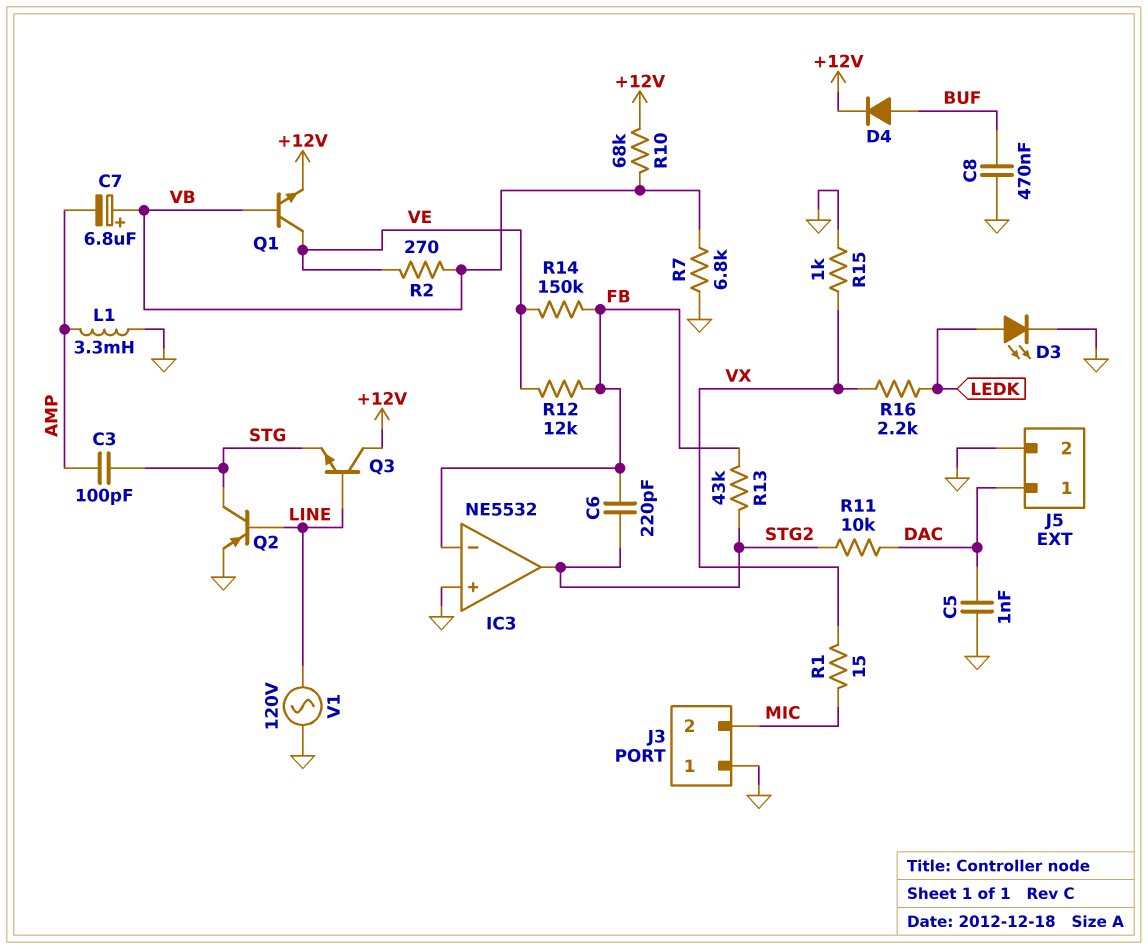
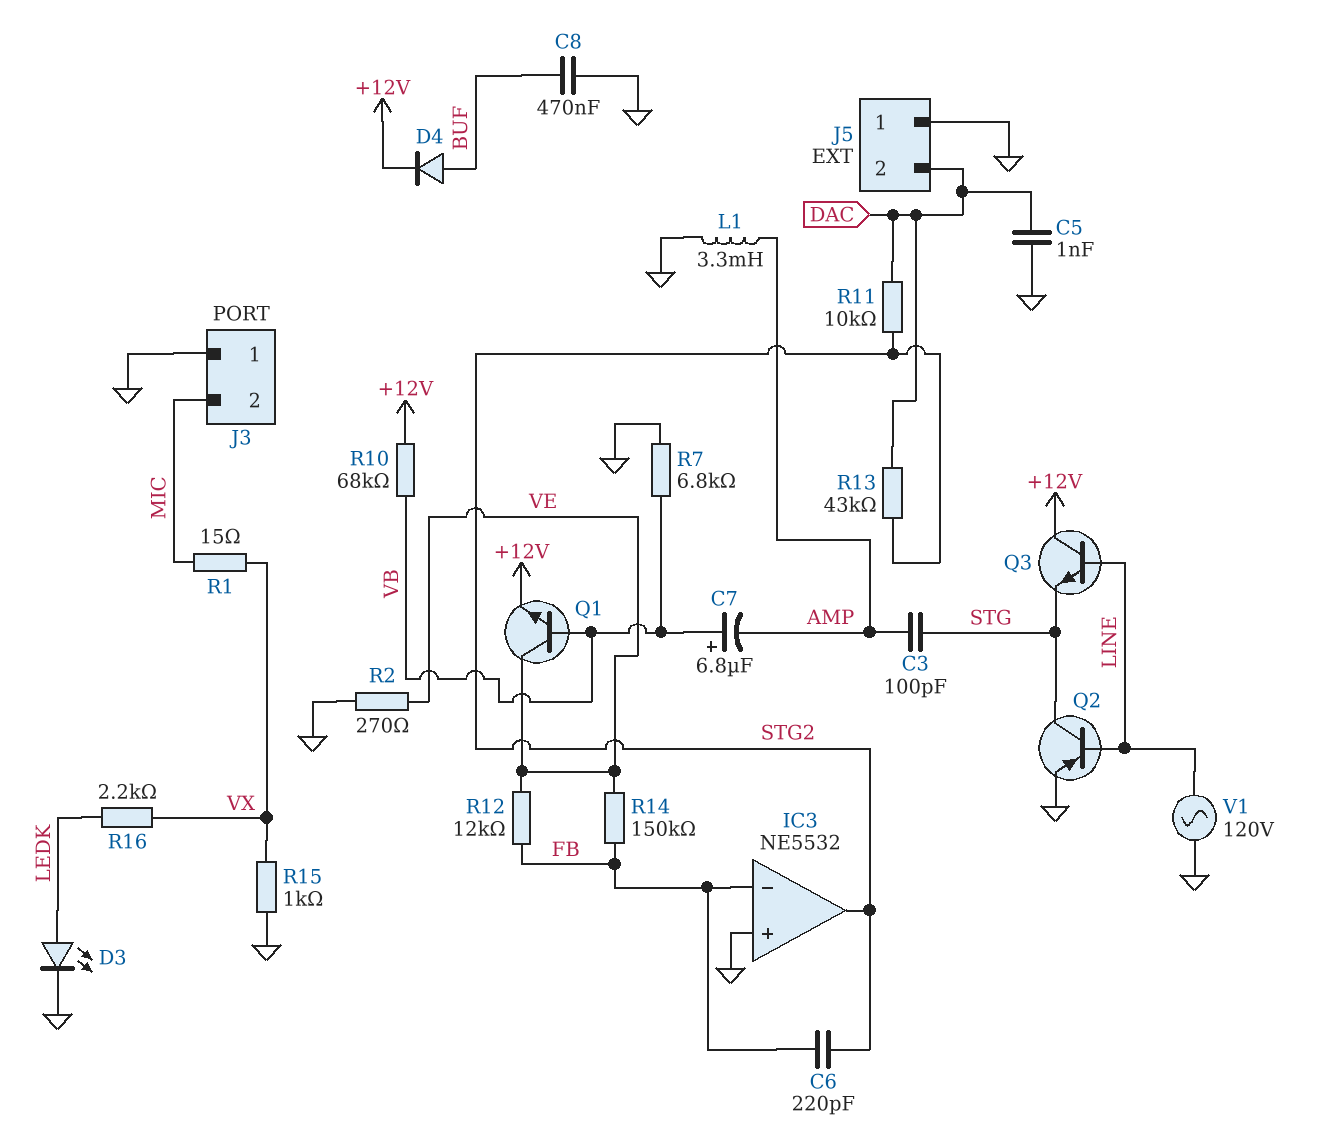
J5 pin 1: DAC -> GND
J5 pin 2: GND -> DAC
R2: 270 (VB, VE) -> 270 (GND, VE)
R13: 43k (FB, STG2) -> 43k (DAC, STG2)

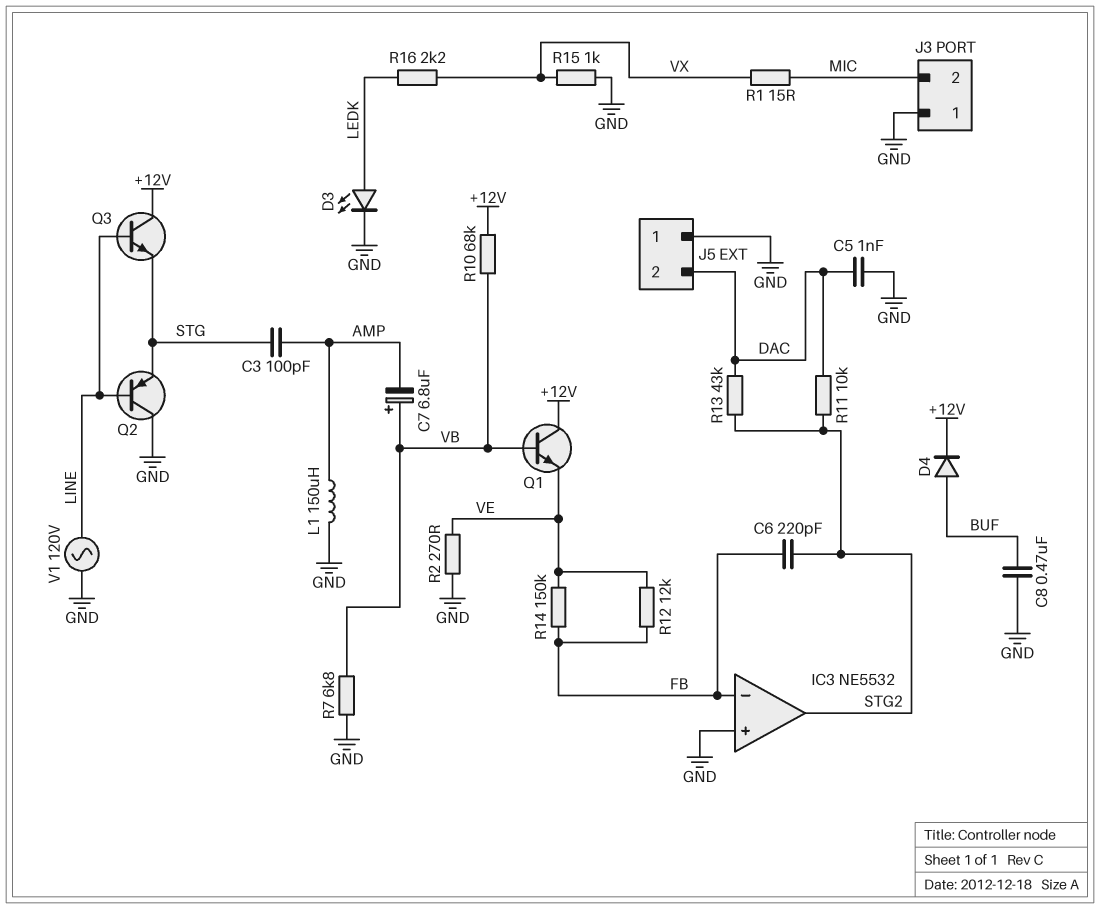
L1: 3.3mH (AMP, GND) -> 150uH (AMP, GND)
Q1: NPN (B VB, C VE, E +12V) -> NPN (B VB, C +12V, E VE)
Q2: PNP (B LINE, C STG, E GND) -> PNP (B LINE, C GND, E STG)

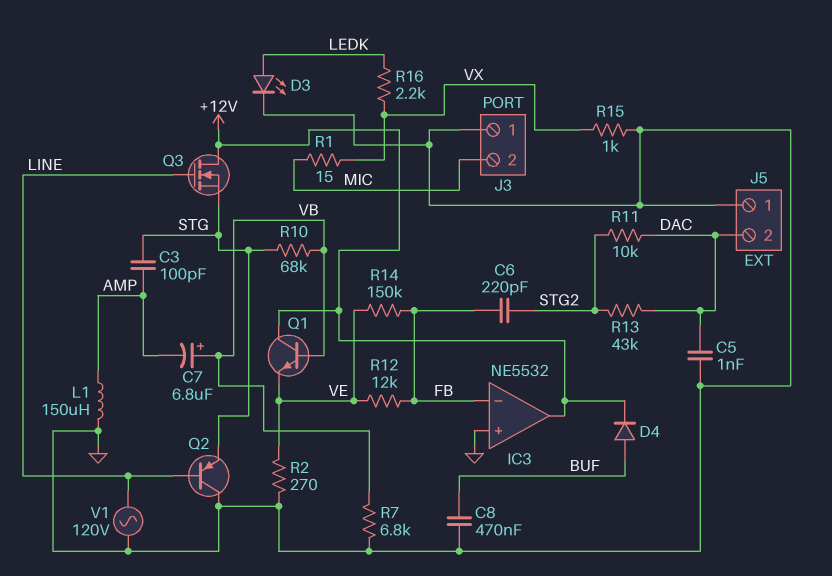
IC3 pin out: STG2 -> +12V
Q3: NPN (B LINE, C +12V, E STG) -> NMOS (G LINE, D +12V, S STG)
R10: 68k (+12V, VB) -> 68k (STG, VB)

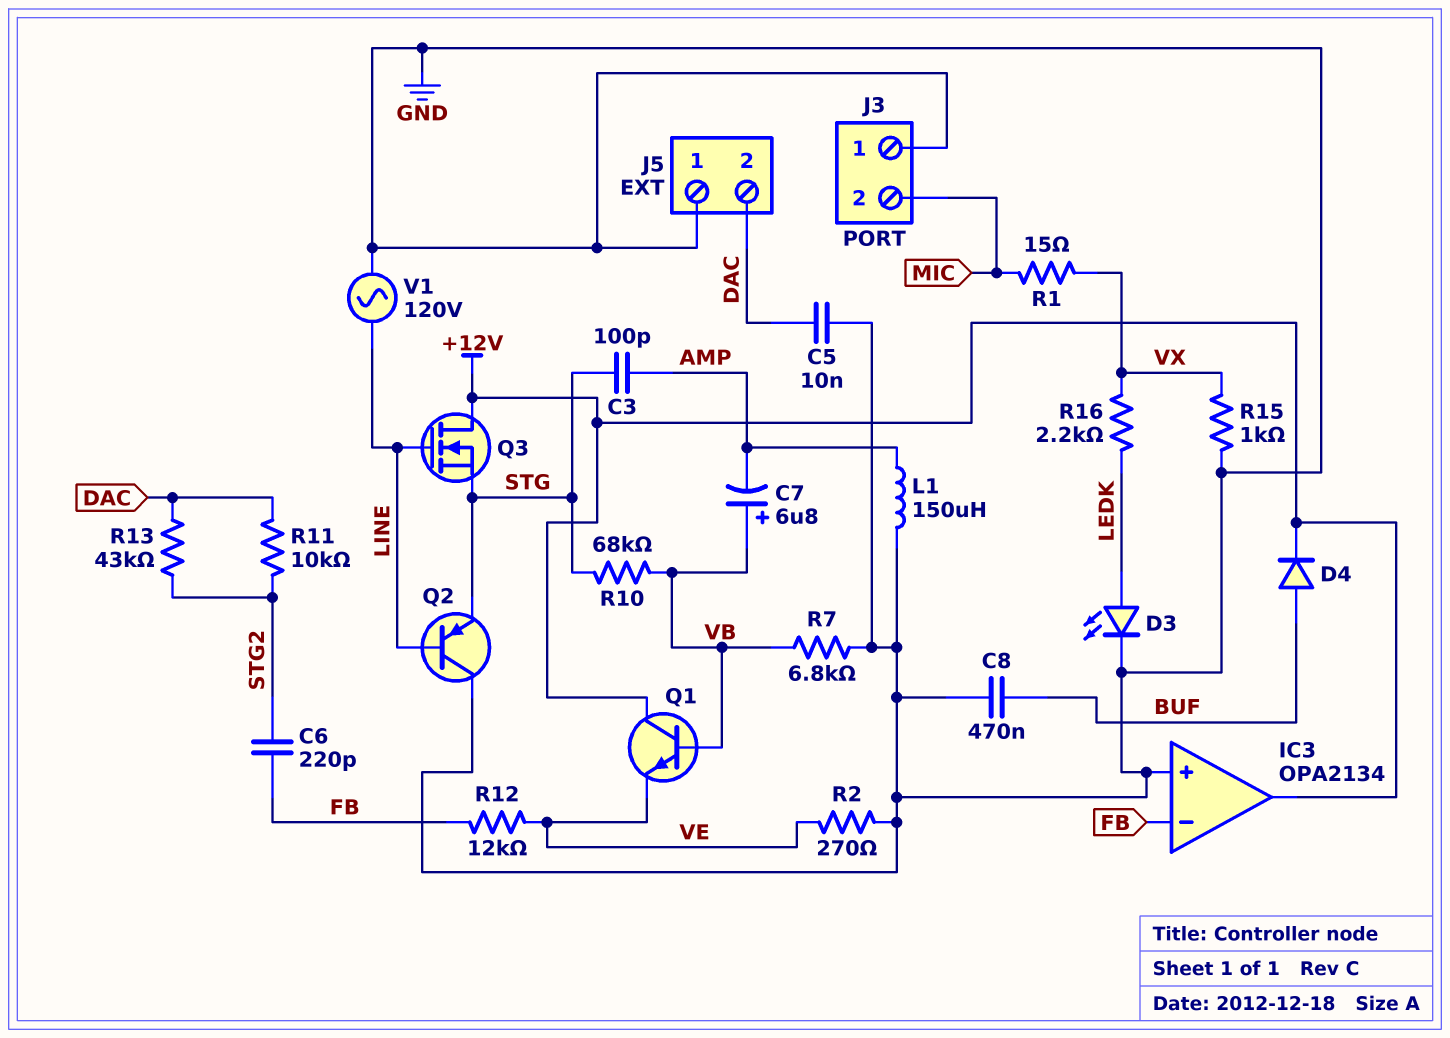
C5: 1nF (DAC, GND) -> 10nF (DAC, GND)
IC3: NE5532 -> OPA2134
R14: 150k (FB, VE) -> none

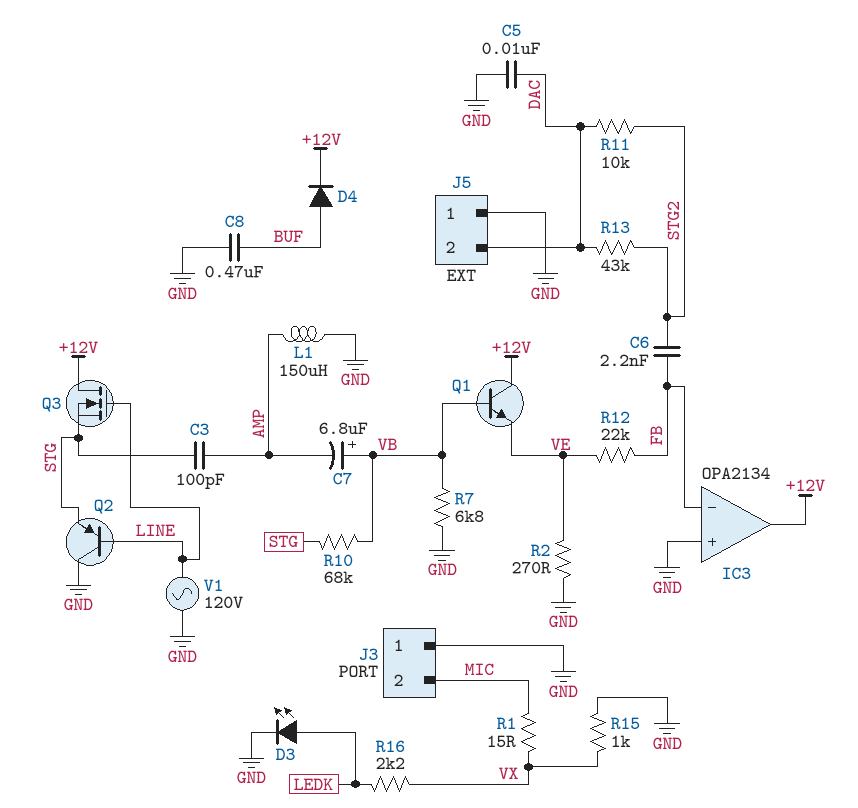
C6: 220pF (FB, STG2) -> 2.2nF (FB, STG2)
R12: 12k (FB, VE) -> 22k (FB, VE)

